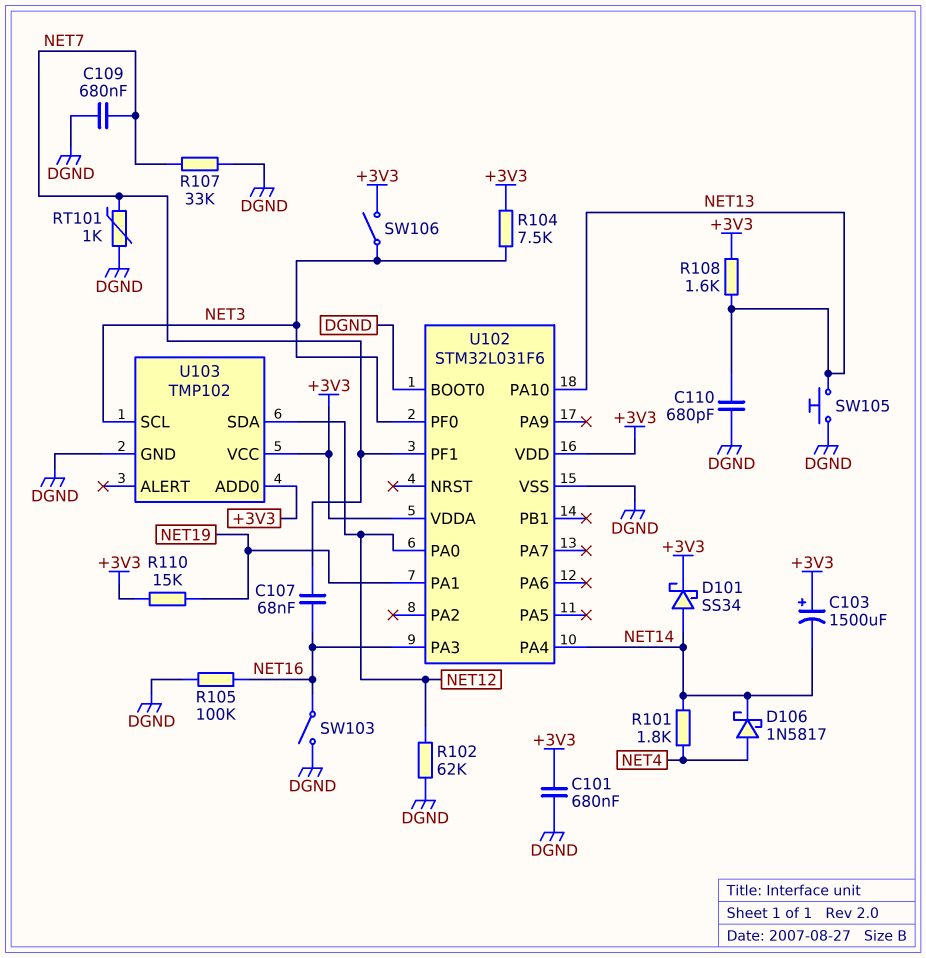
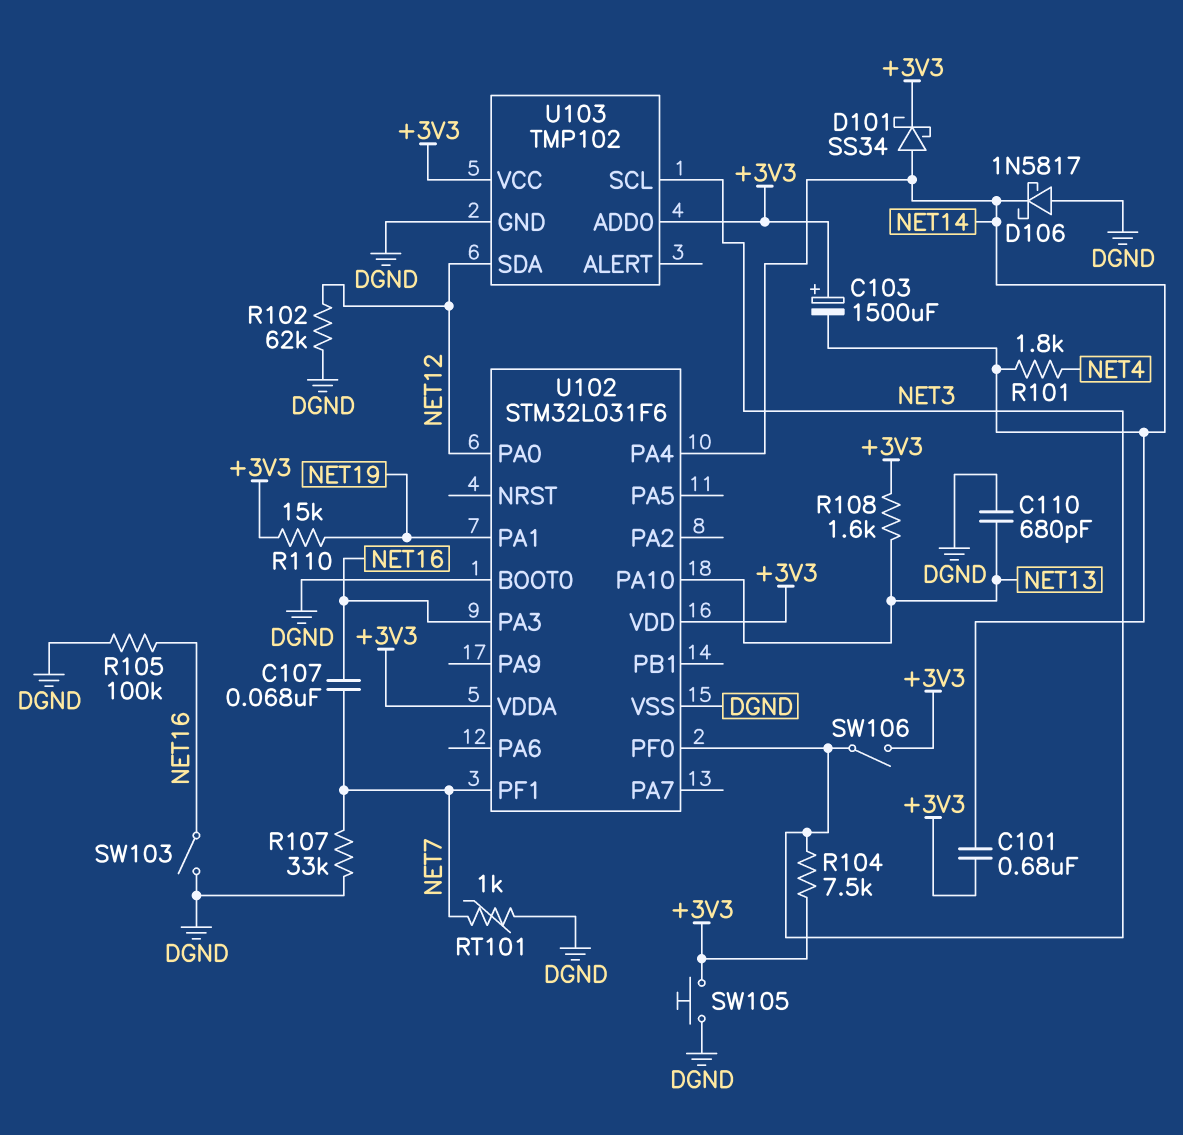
C101: 680nF (+3V3, DGND) -> 680nF (+3V3, NET14)
C109: 680nF (DGND, NET7) -> none
D106: schottky 1N5817 (A NET4, K NET14) -> schottky 1N5817 (A DGND, K NET14)
SW105: button (DGND, NET13) -> button (+3V3, DGND)

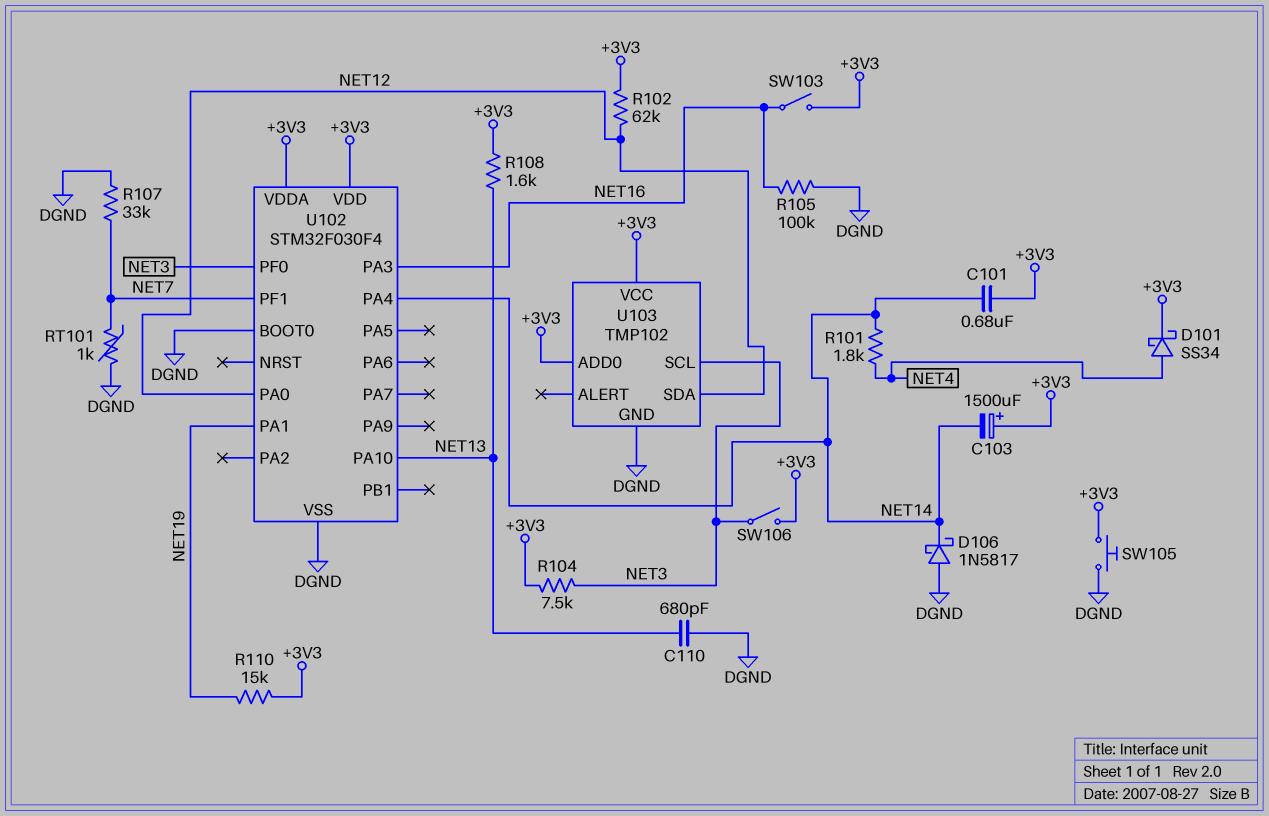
C107: 68nF (NET7, NET16) -> none
D101: schottky SS34 (A NET14, K +3V3) -> schottky SS34 (A NET4, K +3V3)
R102: 62k (DGND, NET12) -> 62k (+3V3, NET12)
SW103: switch (DGND, NET16) -> switch (+3V3, NET16)
U102: STM32L031F6 -> STM32F030F4

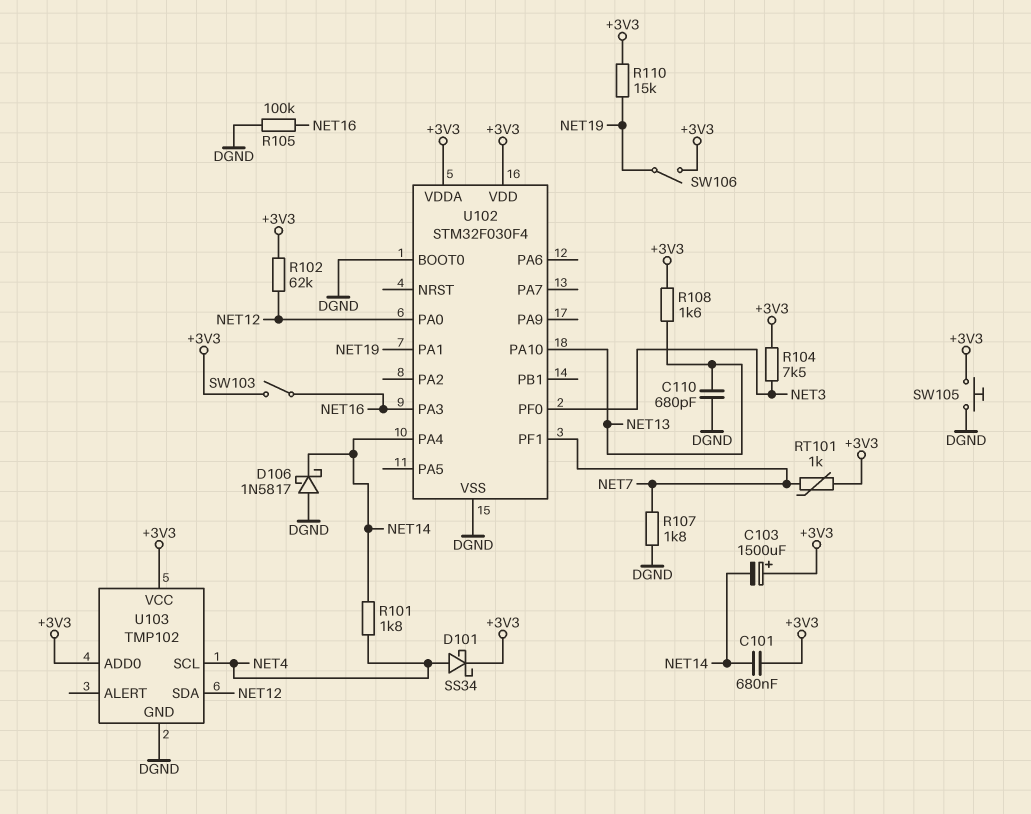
R107: 33k (DGND, NET7) -> 1.8k (DGND, NET7)
RT101: 1k (DGND, NET7) -> 1k (+3V3, NET7)
SW106: switch (+3V3, NET3) -> switch (+3V3, NET19)
U103 pin SCL: NET3 -> NET4

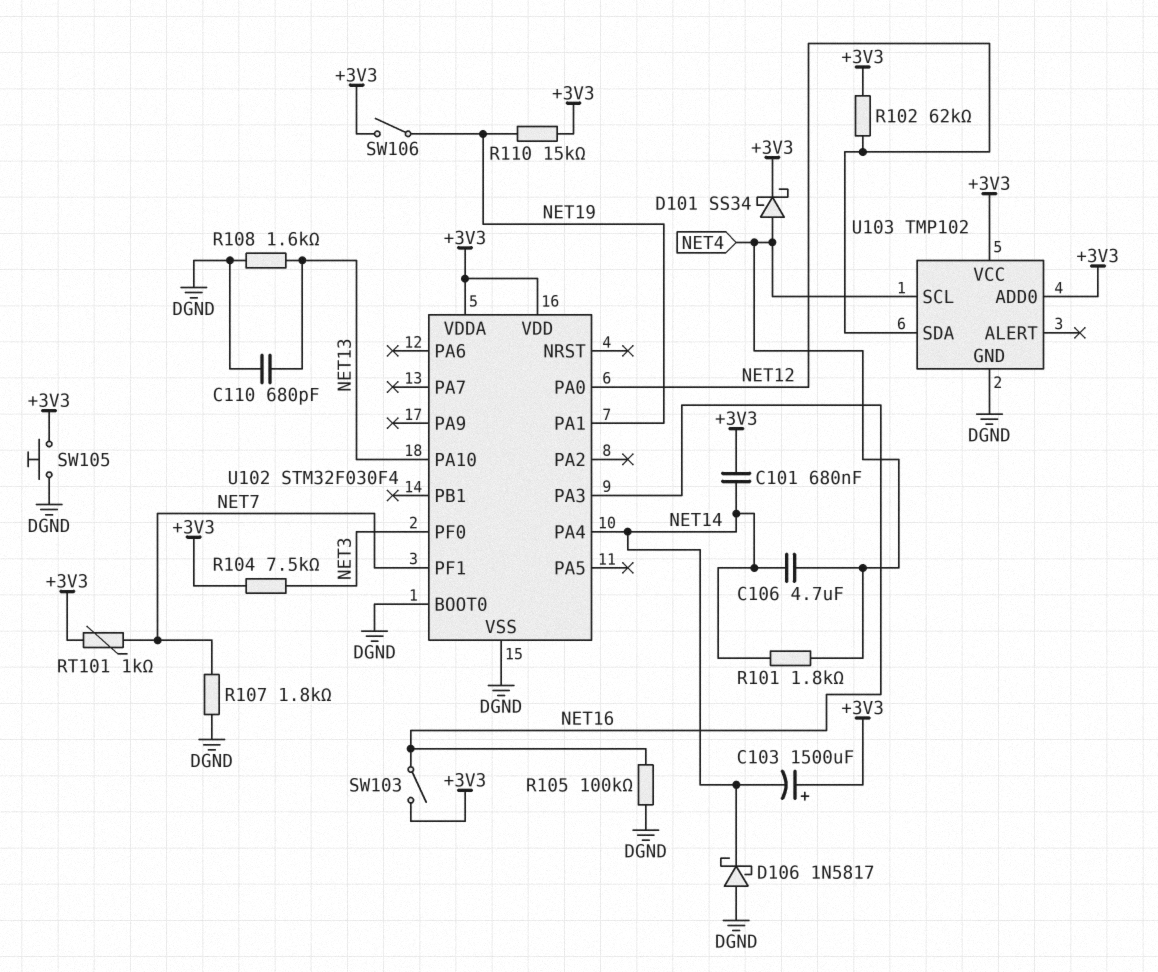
C106: none -> 4.7uF (NET4, NET14)
R108: 1.6k (+3V3, NET13) -> 1.6k (DGND, NET13)

